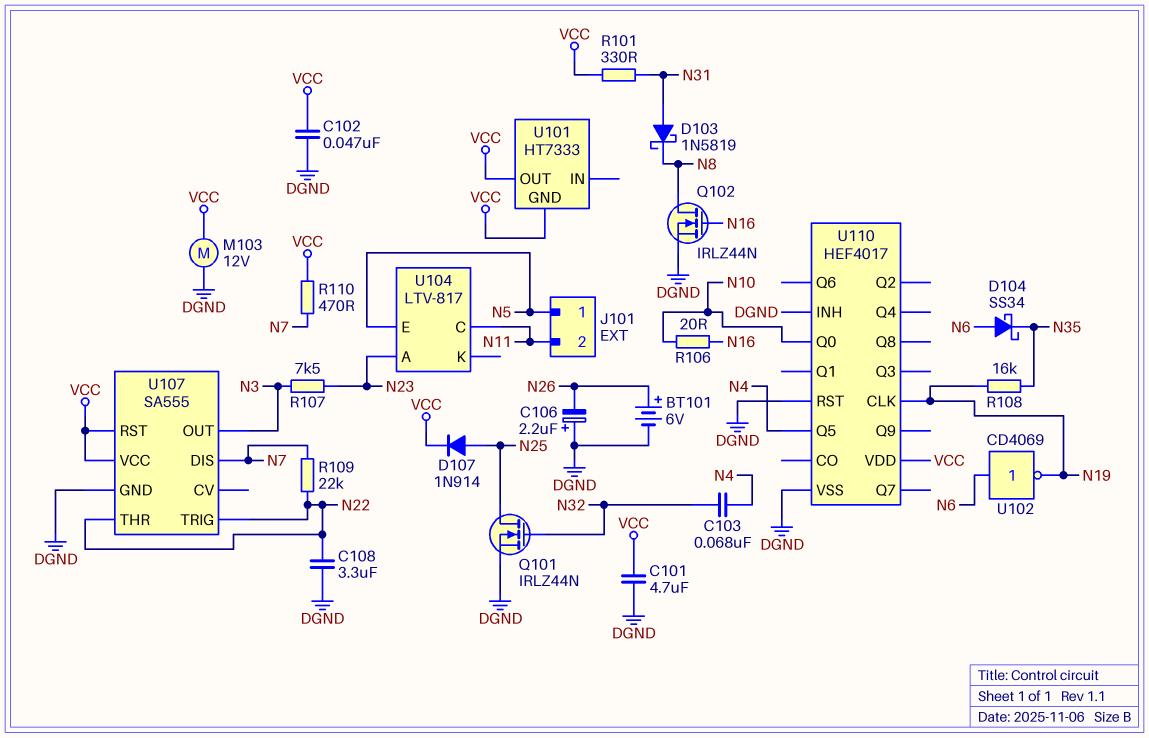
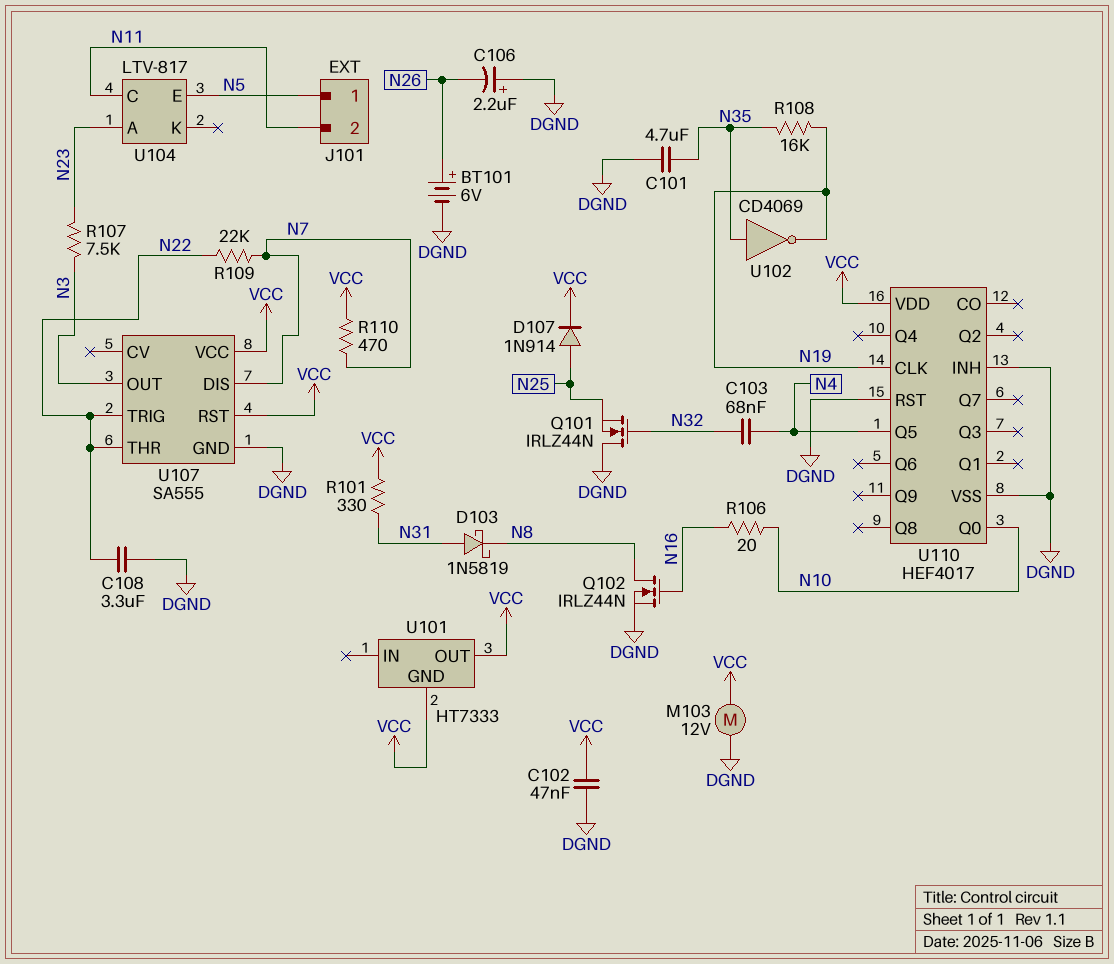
C101: 4.7uF (DGND, VCC) -> 4.7uF (DGND, N35)
D104: schottky SS34 (A N6, K N35) -> none
Q101: NMOS IRLZ44N (G N32, D N25, S DGND) -> NMOS IRLZ44N (G N32, D DGND, S N25)
U102: NOT CD4069 (in N6, out N19) -> NOT CD4069 (in N35, out N19)

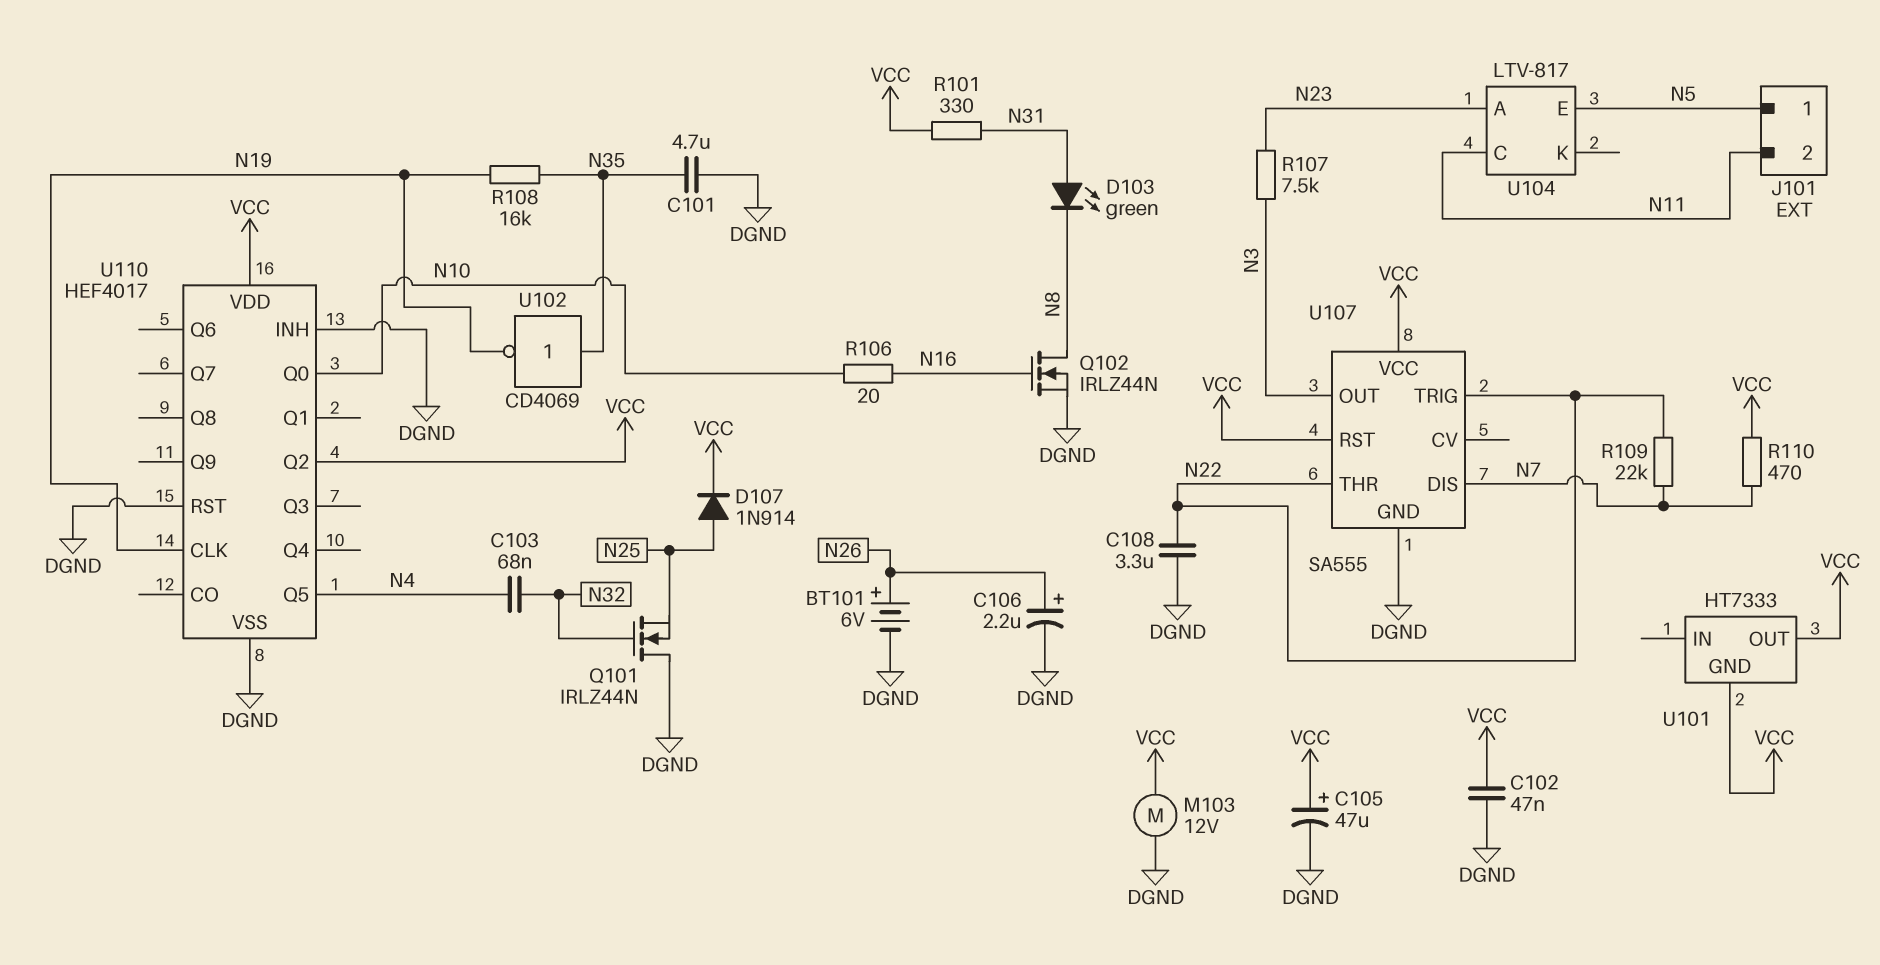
C105: none -> 47uF (plus VCC, minus DGND)
C106: 2.2uF (plus DGND, minus N26) -> 2.2uF (plus N26, minus DGND)
D103: schottky 1N5819 (A N31, K N8) -> LED green (A N31, K N8)
U110 pin Q2: none -> VCC

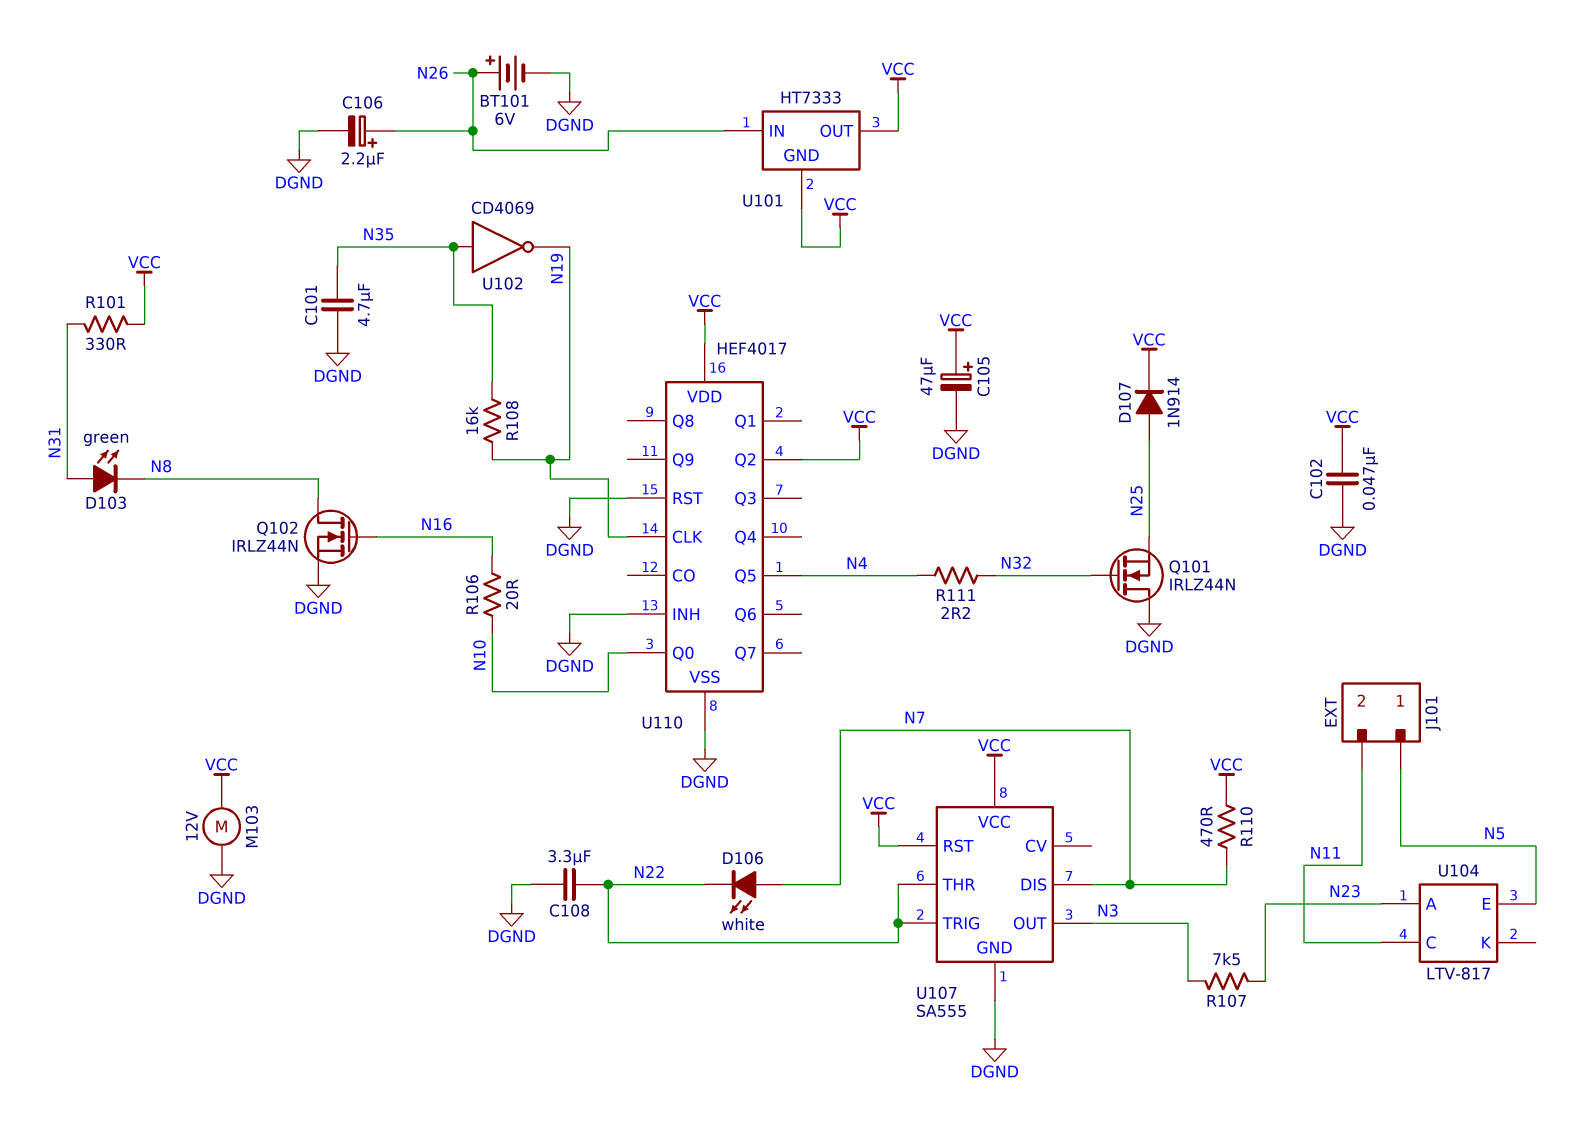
C103: 68nF (N4, N32) -> none
D106: none -> LED white (A N7, K N22)
R109: 22k (N7, N22) -> none
R111: none -> 2.2 (N4, N32)
U101 pin IN: none -> N26

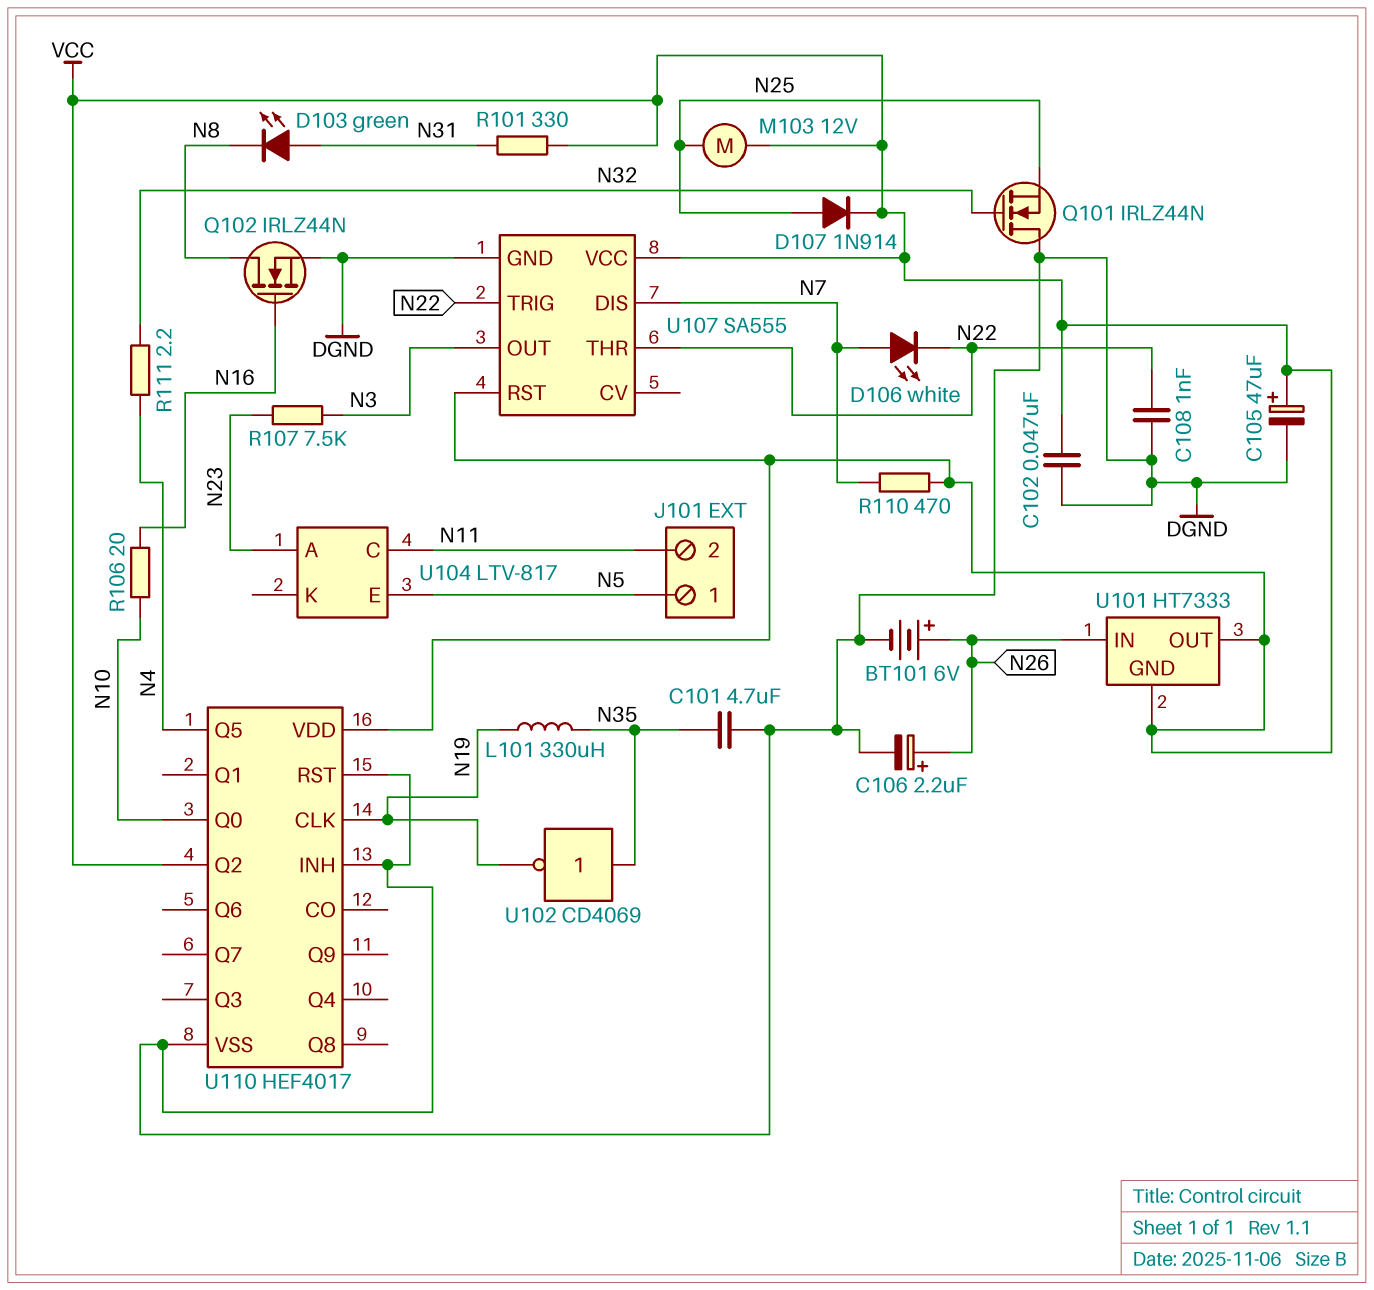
C108: 3.3uF (DGND, N22) -> 1nF (DGND, N22)
L101: none -> 330uH (N19, N35)
M103: motor 12V (DGND, VCC) -> motor 12V (N25, VCC)
R108: 16k (N19, N35) -> none

